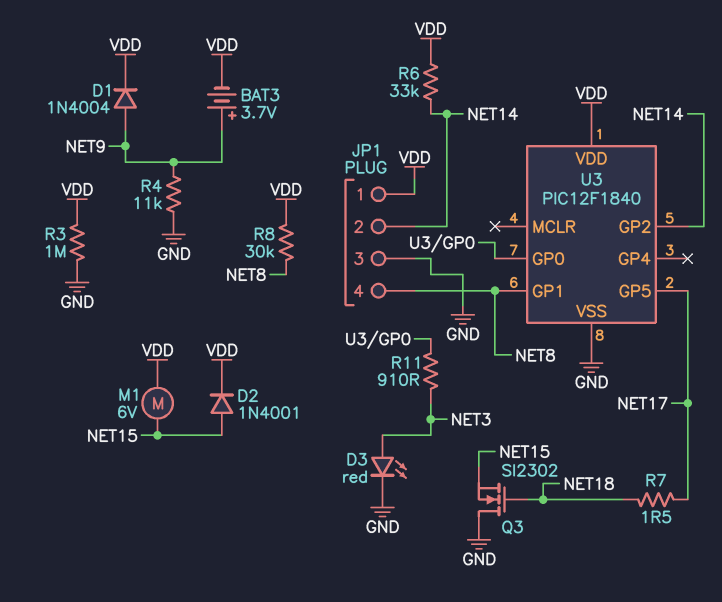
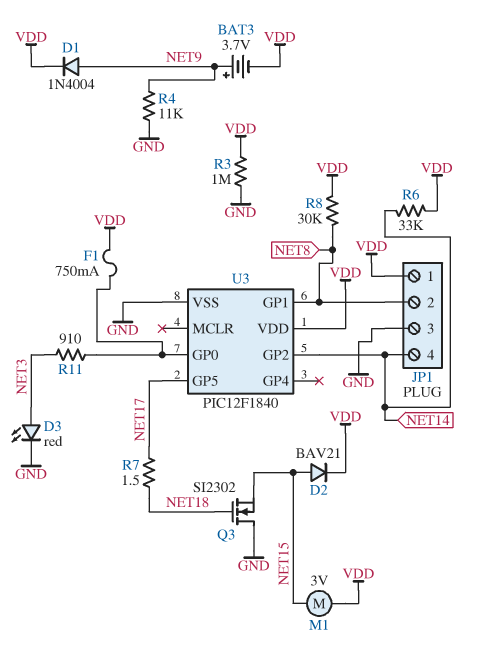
D2: diode 1N4001 (A NET15, K VDD) -> diode BAV21 (A NET15, K VDD)
F1: none -> 750mA (U3/GP0, VDD)
JP1 pin 2: NET14 -> NET8
JP1 pin 4: NET8 -> NET14
M1: motor 6V (NET15, VDD) -> motor 3V (NET15, VDD)

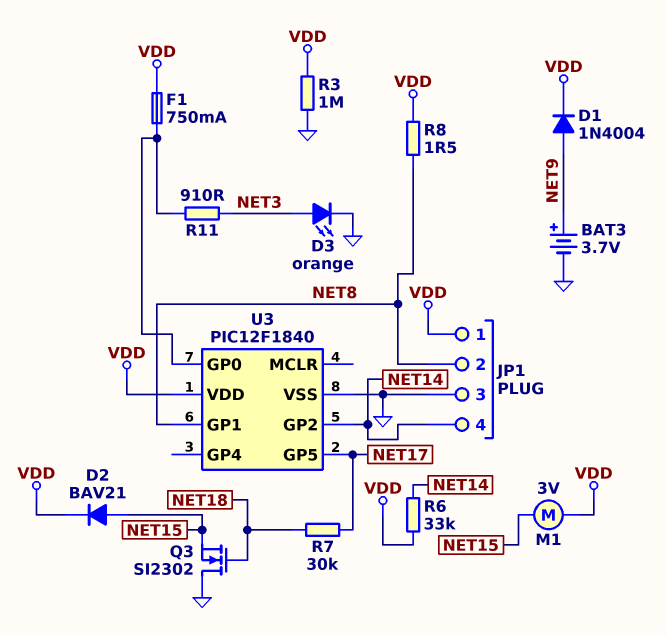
BAT3: 3.7V (plus NET9, minus VDD) -> 3.7V (plus NET9, minus GND)
D3: LED red (A NET3, K GND) -> LED orange (A NET3, K GND)
R4: 11k (GND, NET9) -> none
R7: 1.5 (NET17, NET18) -> 30k (NET17, NET18)
R8: 30k (NET8, VDD) -> 1.5 (NET8, VDD)

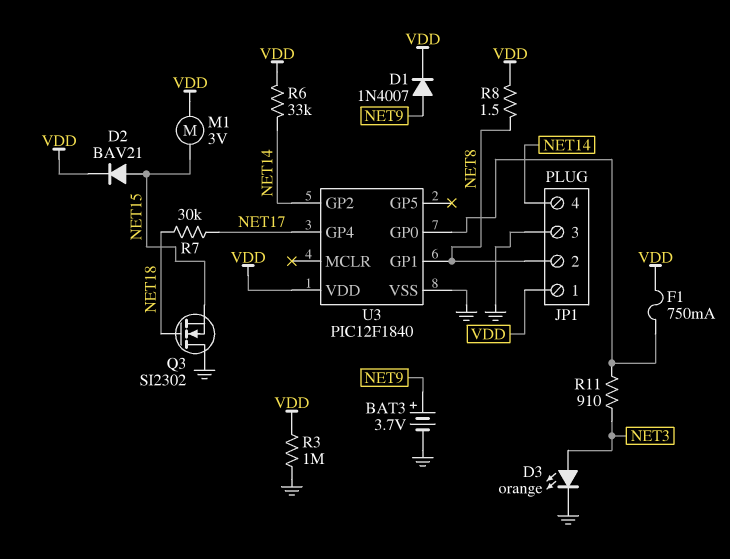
D1: diode 1N4004 (A NET9, K VDD) -> diode 1N4007 (A NET9, K VDD)
U3 pin GP4: none -> NET17
U3 pin GP5: NET17 -> none

